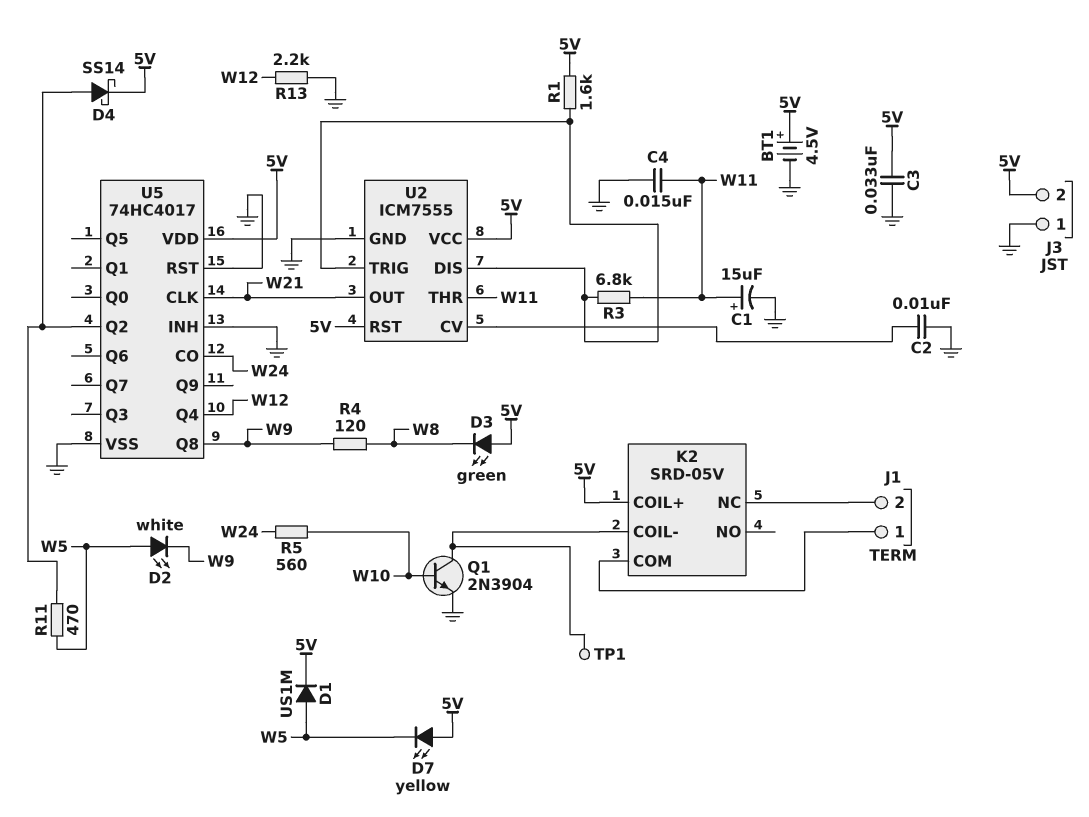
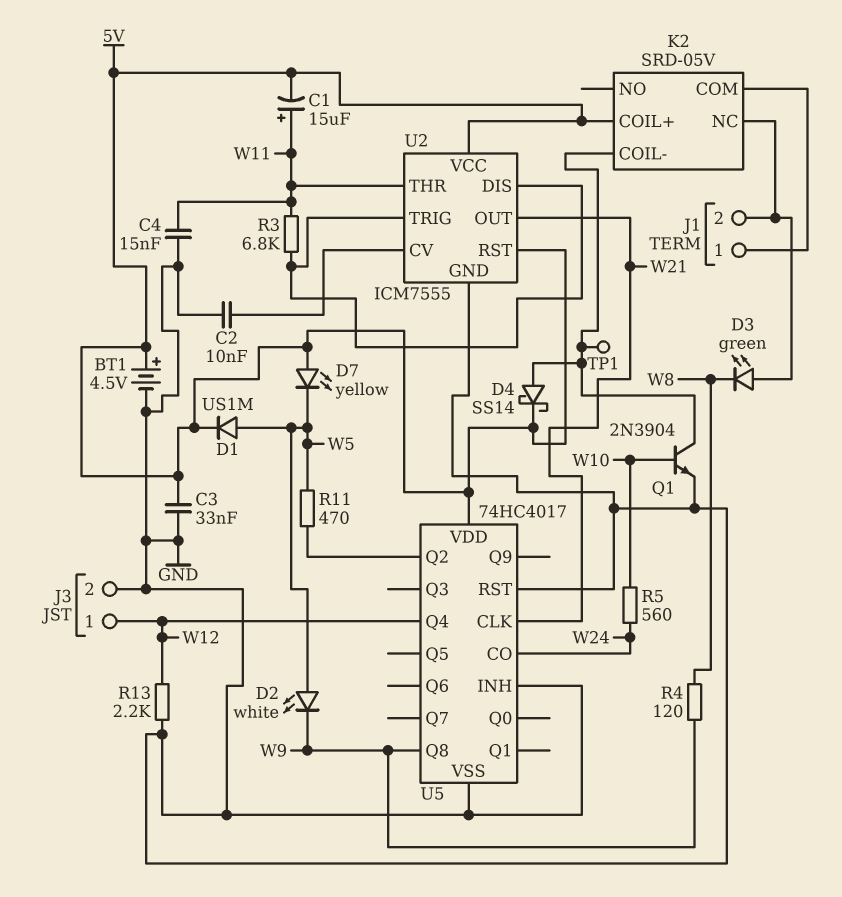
C1: 15uF (plus W11, minus GND) -> 15uF (plus W11, minus 5V)
D3: LED green (A 5V, K W8) -> LED green (A J1/2, K W8)
D4: schottky SS14 (A U5/Q2, K 5V) -> schottky SS14 (A K2/COIL-, K 5V)
J3 pin 1: GND -> W12
J3 pin 2: 5V -> GND
R1: 1.6k (5V, U2/DIS) -> none

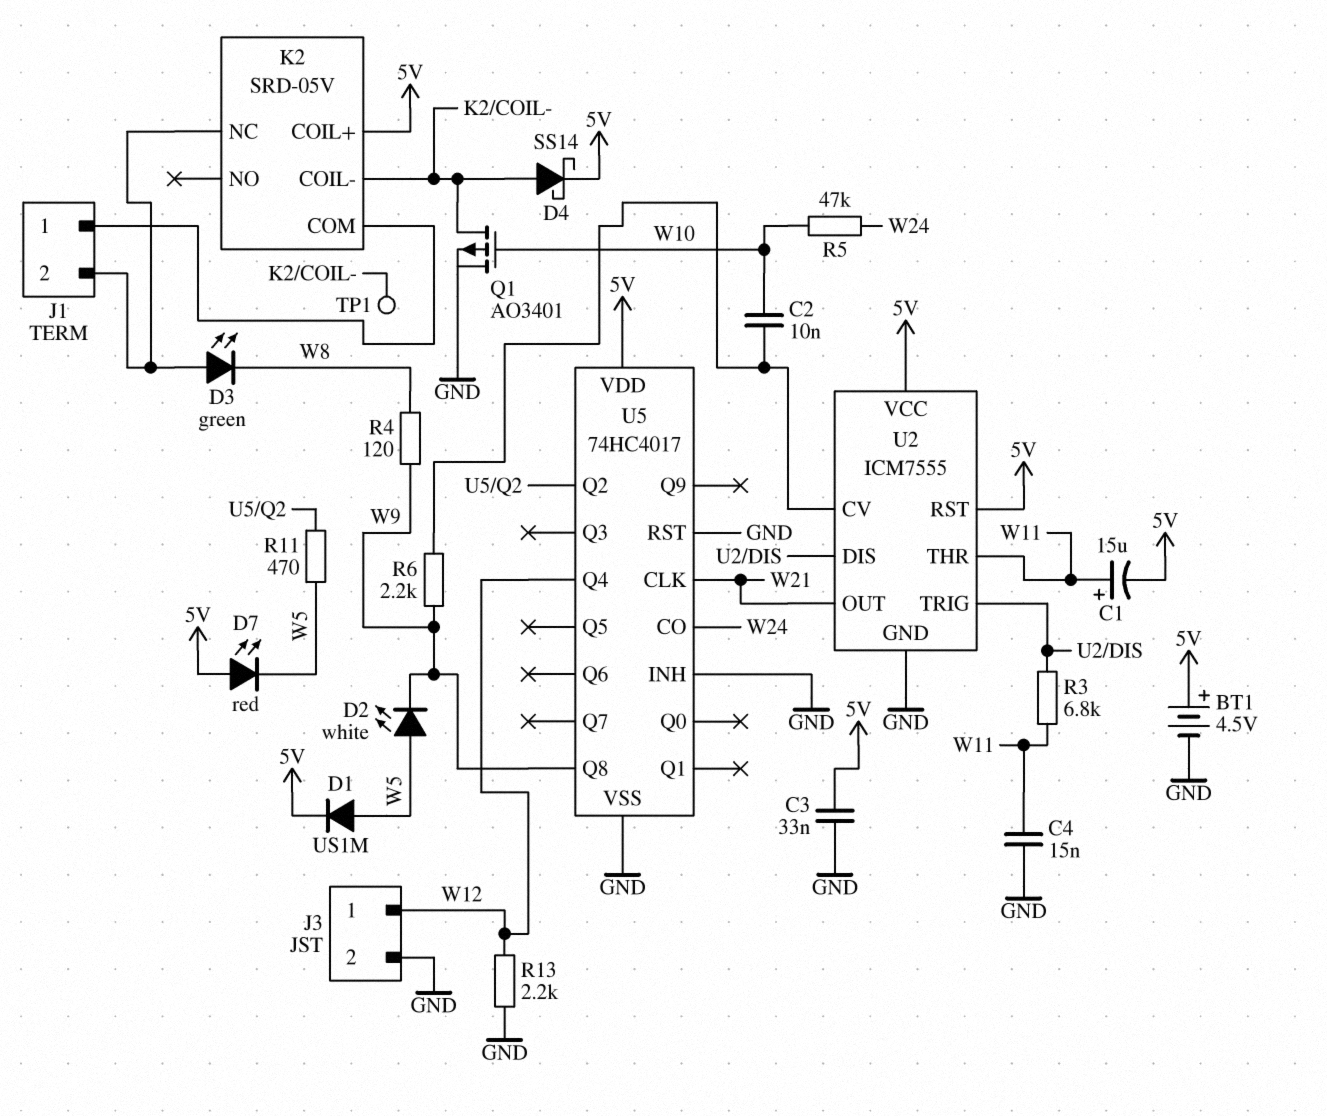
C2: 10nF (GND, U2/CV) -> 10nF (U2/CV, W10)
D7: LED yellow (A 5V, K W5) -> LED red (A 5V, K W5)
Q1: NPN 2N3904 (B W10, C K2/COIL-, E GND) -> PMOS AO3401 (G W10, D K2/COIL-, S GND)
R5: 560 (W10, W24) -> 47k (W10, W24)
R6: none -> 2.2k (U2/CV, W9)

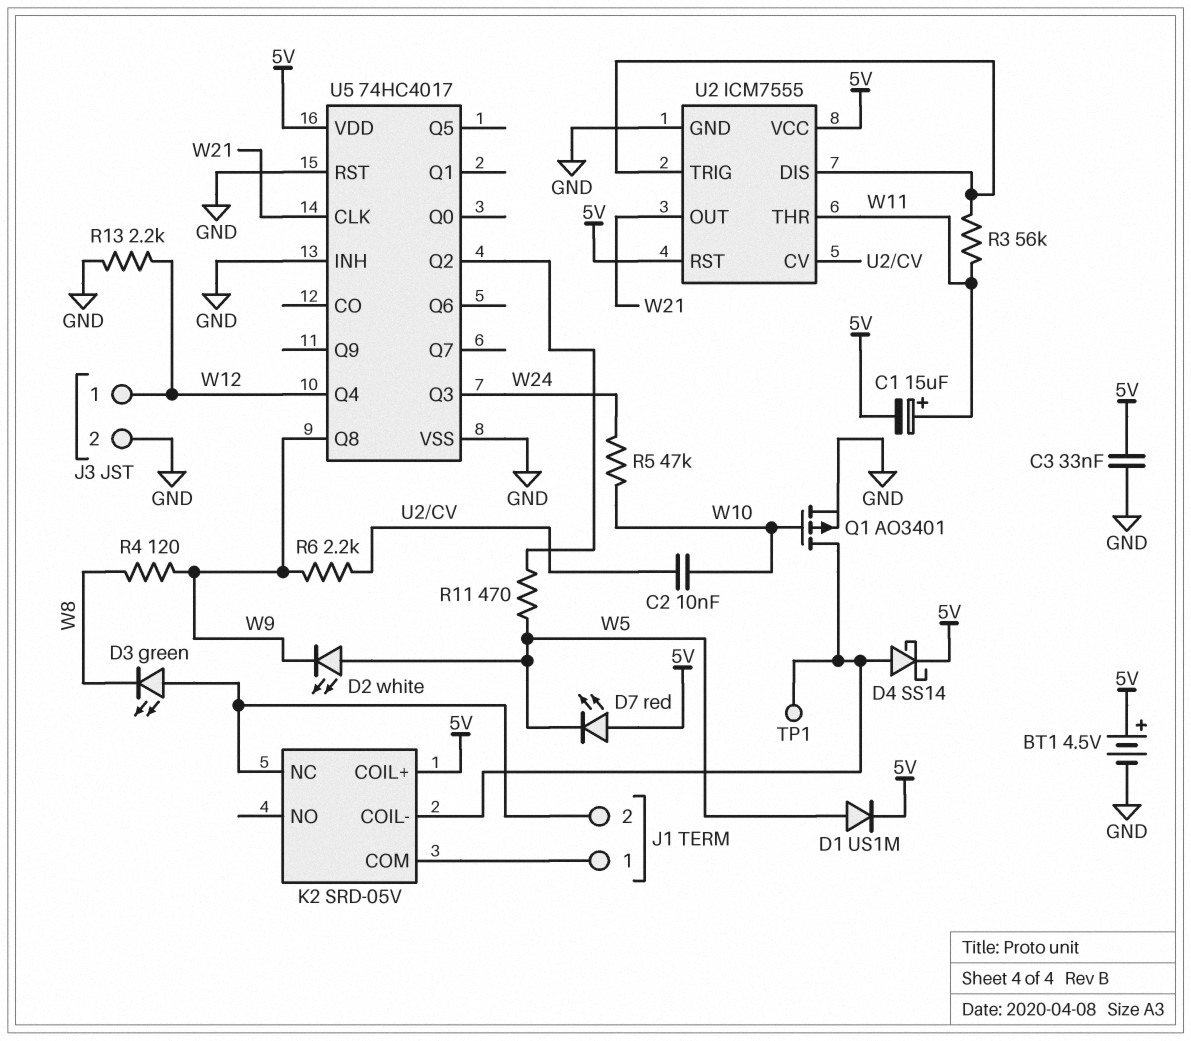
C4: 15nF (GND, W11) -> none
R3: 6.8k (U2/DIS, W11) -> 56k (U2/DIS, W11)
U5 pin CO: W24 -> none
U5 pin Q3: none -> W24

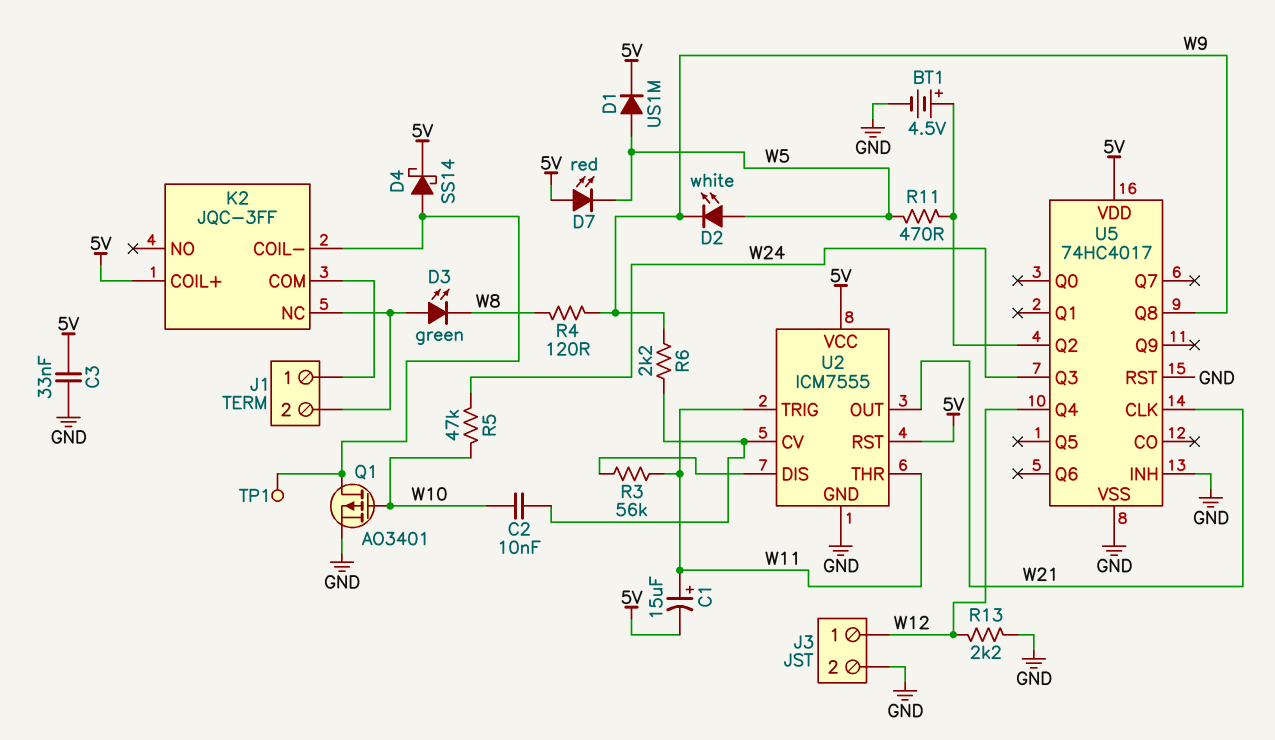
BT1: 4.5V (plus 5V, minus GND) -> 4.5V (plus U5/Q2, minus GND)
K2: SRD-05V -> JQC-3FF
U2 pin TRIG: U2/DIS -> W11

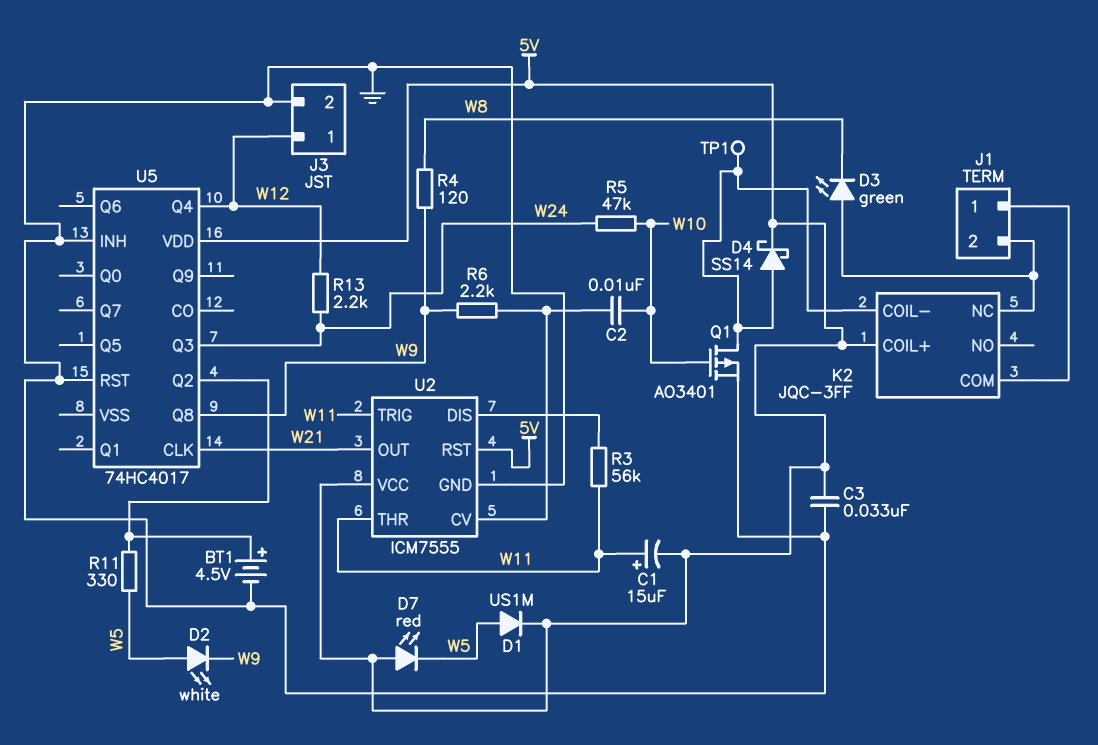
R11: 470 (U5/Q2, W5) -> 330 (U5/Q2, W5)
R13: 2.2k (GND, W12) -> 2.2k (W12, W24)
U5 pin VSS: GND -> none

